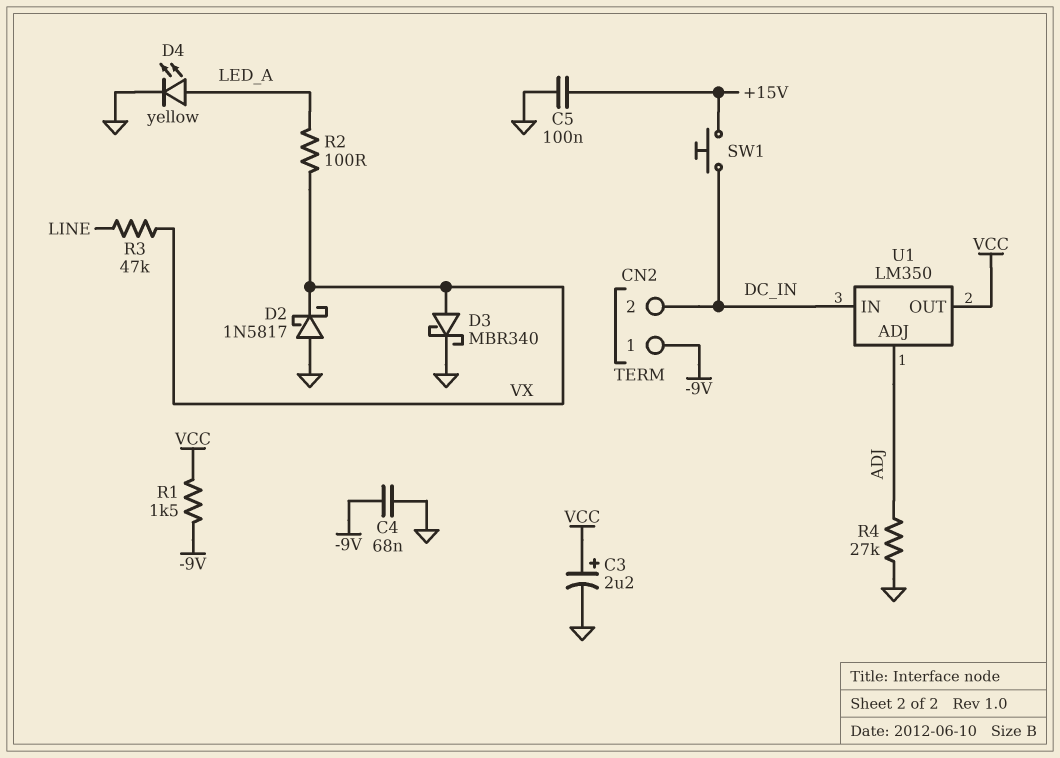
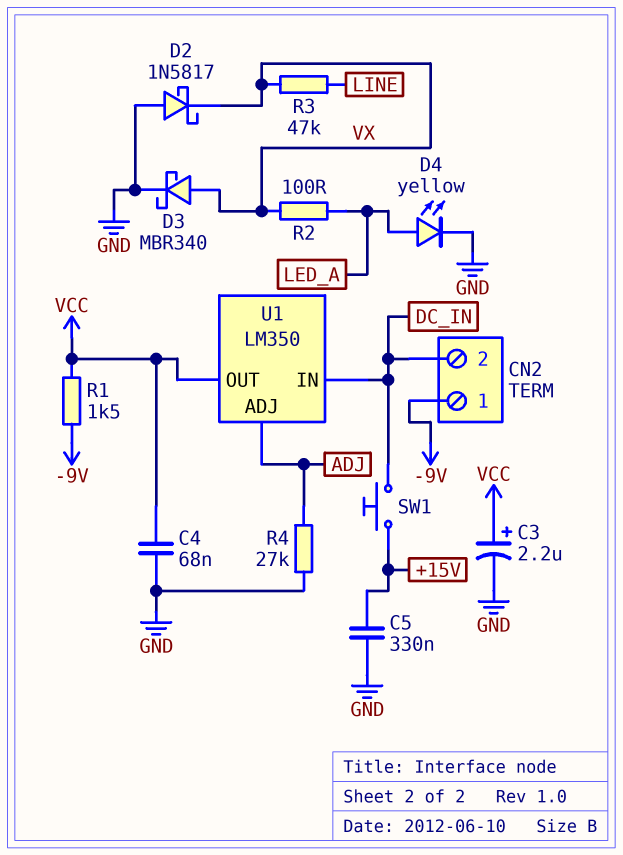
C4: 68nF (-9V, GND) -> 68nF (GND, VCC)
C5: 100nF (+15V, GND) -> 330nF (+15V, GND)

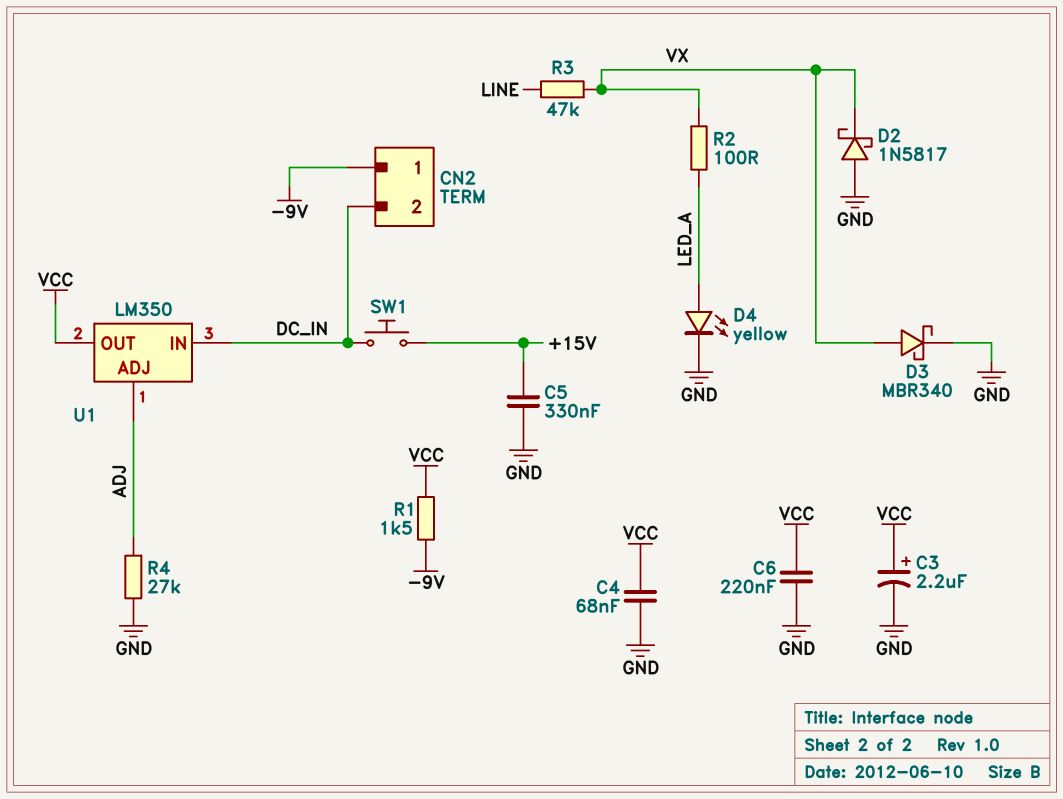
C6: none -> 220nF (GND, VCC)

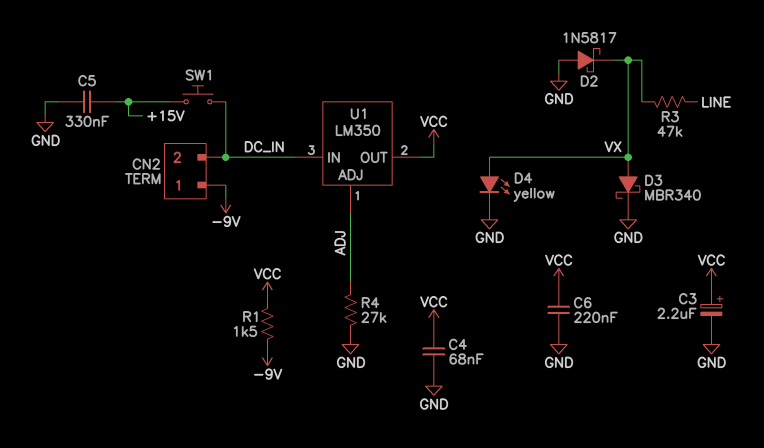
D4: LED yellow (A LED_A, K GND) -> LED yellow (A VX, K GND)
R2: 100 (LED_A, VX) -> none

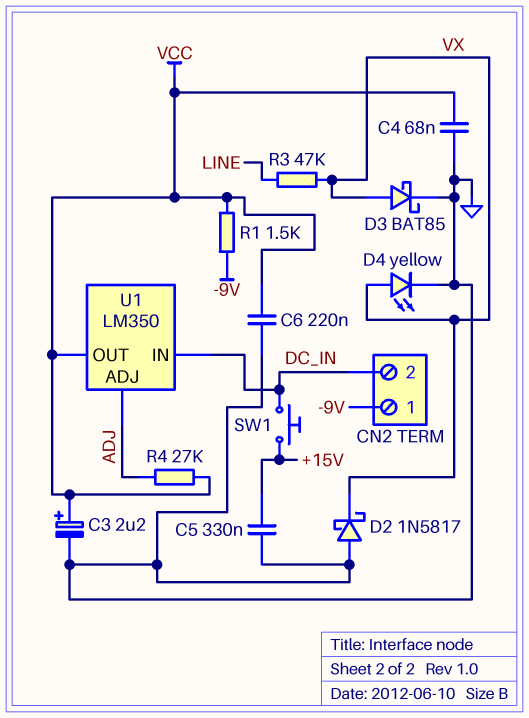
D3: schottky MBR340 (A VX, K GND) -> schottky BAT85 (A VX, K GND)
R4: 27k (ADJ, GND) -> 27k (ADJ, VCC)

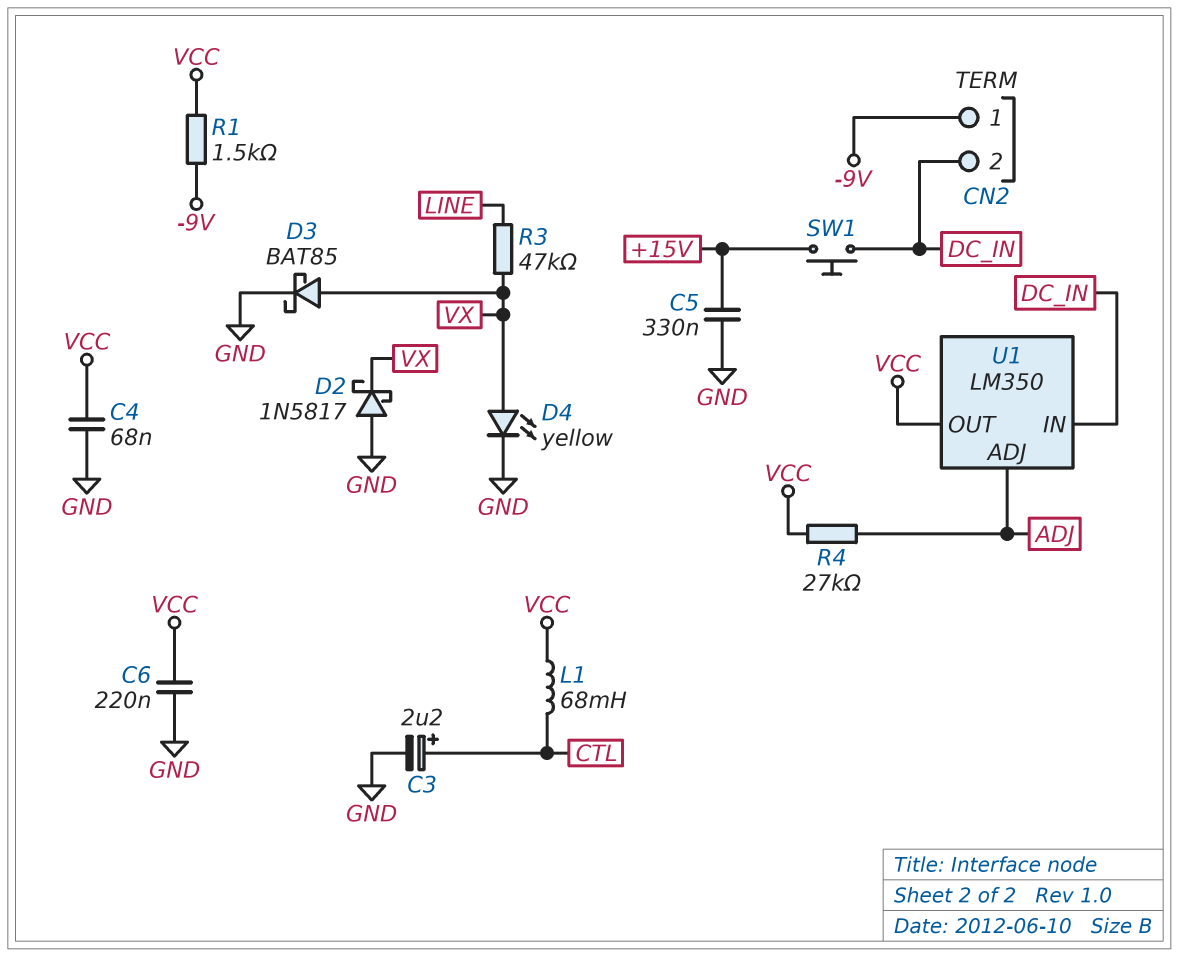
C3: 2.2uF (plus VCC, minus GND) -> 2.2uF (plus CTL, minus GND)
L1: none -> 68mH (CTL, VCC)

